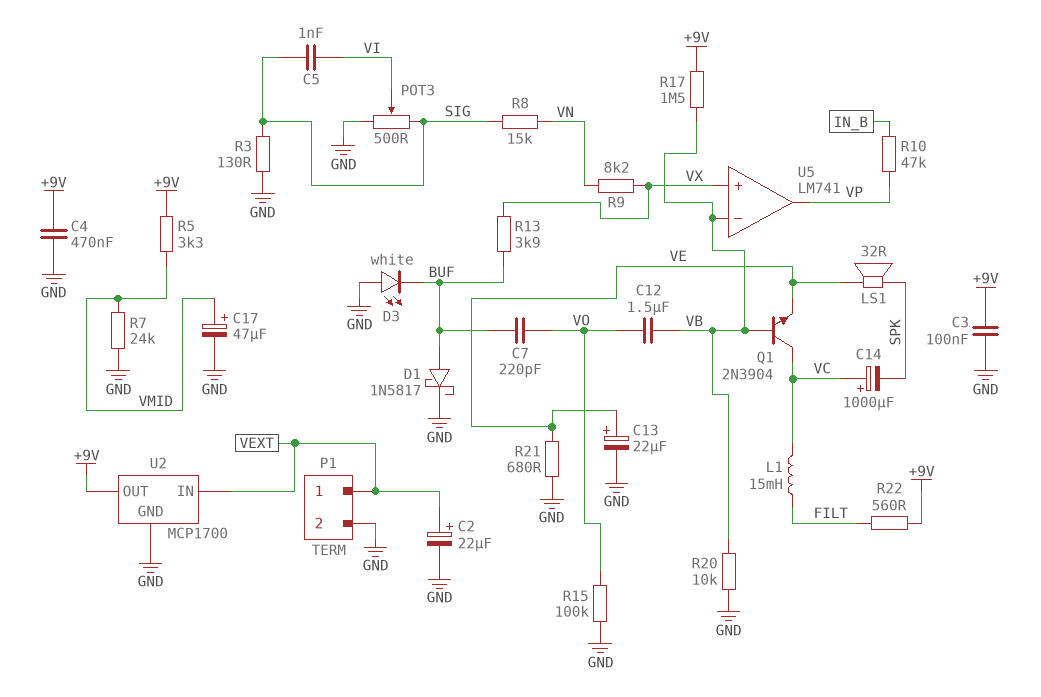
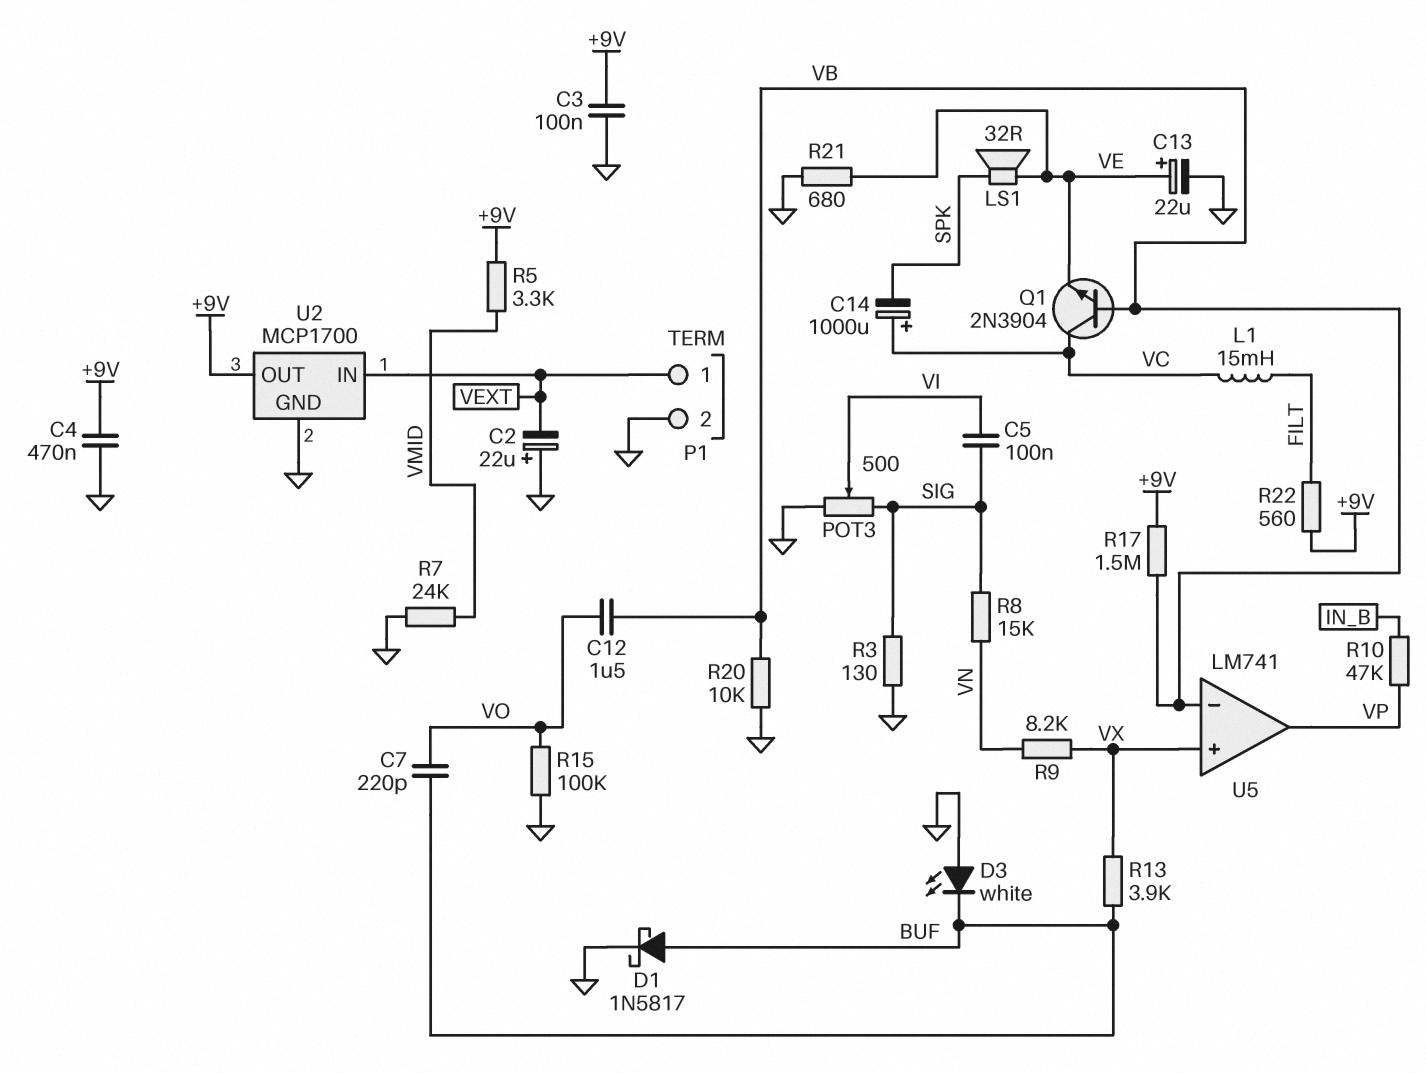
C2: 22uF (plus VEXT, minus GND) -> 22uF (plus GND, minus VEXT)
C5: 1nF (SIG, VI) -> 100nF (SIG, VI)
C17: 47uF (plus VMID, minus GND) -> none

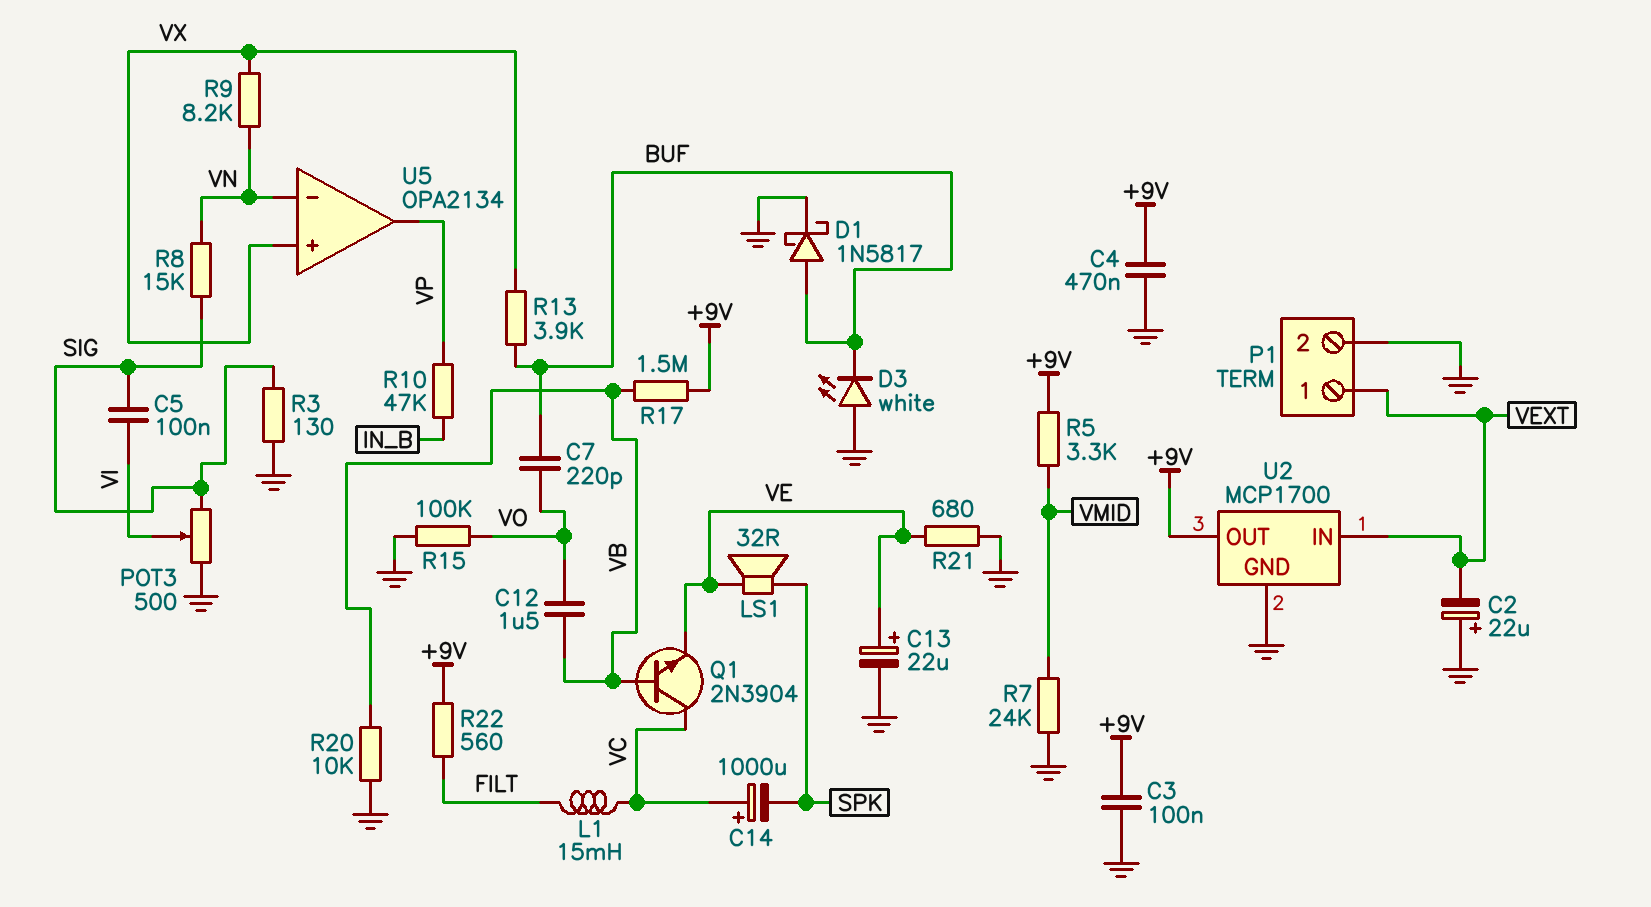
U5: LM741 -> OPA2134
U5 pin in-: VB -> VN

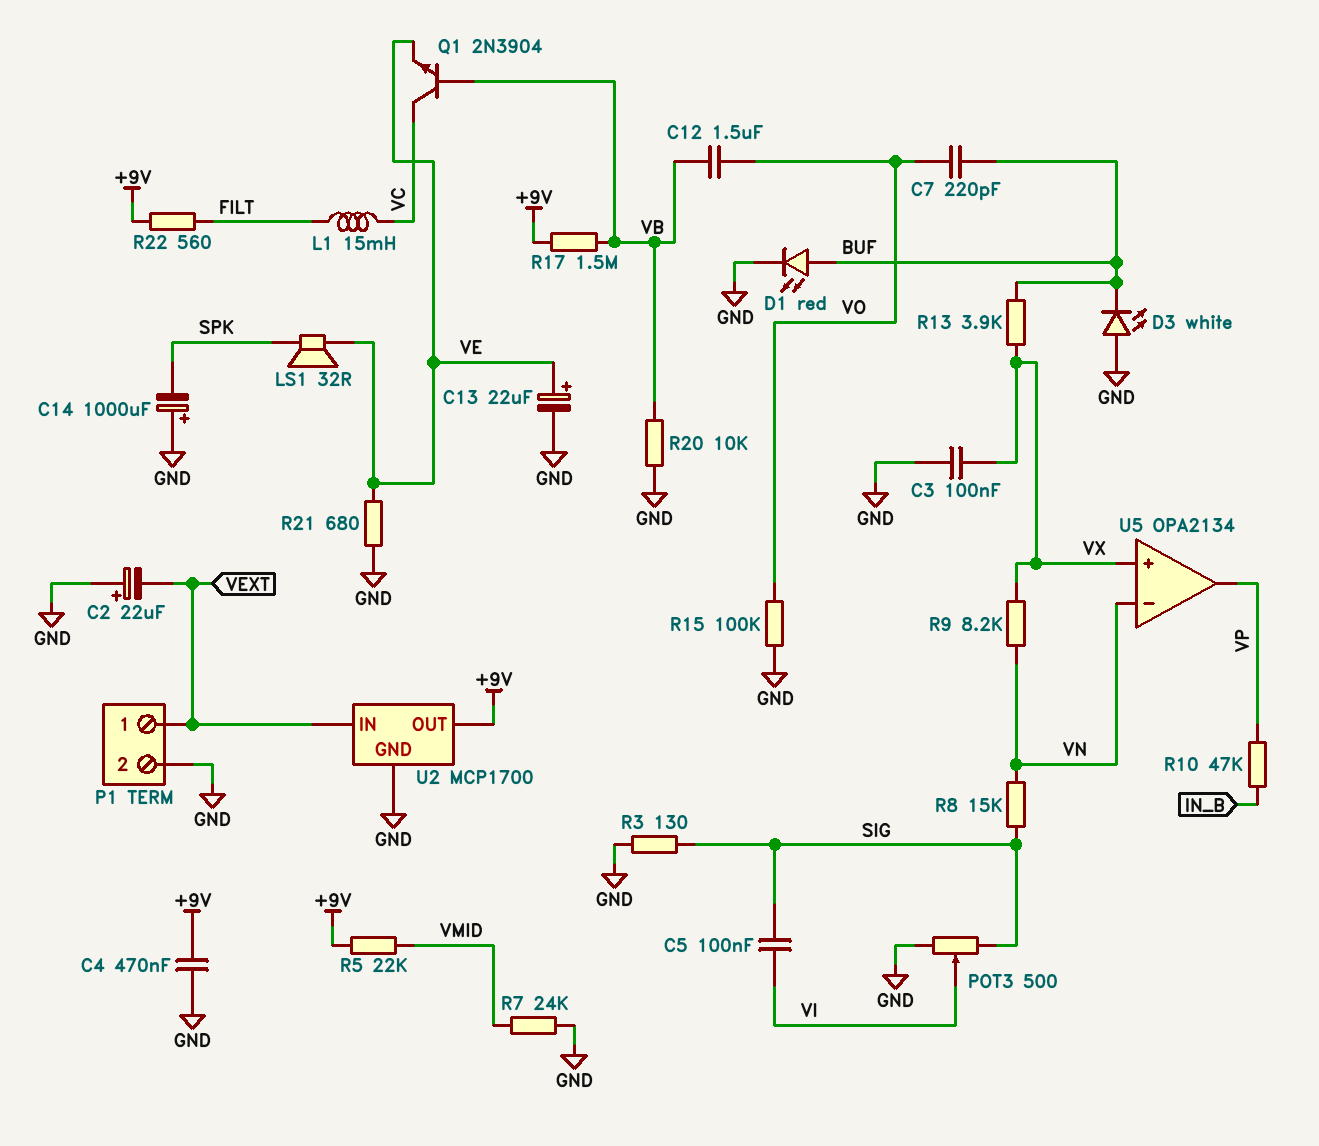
C3: 100nF (+9V, GND) -> 100nF (GND, VX)
C14: 1000uF (plus VC, minus SPK) -> 1000uF (plus GND, minus SPK)
D1: schottky 1N5817 (A BUF, K GND) -> LED red (A BUF, K GND)
R5: 3.3k (+9V, VMID) -> 22k (+9V, VMID)

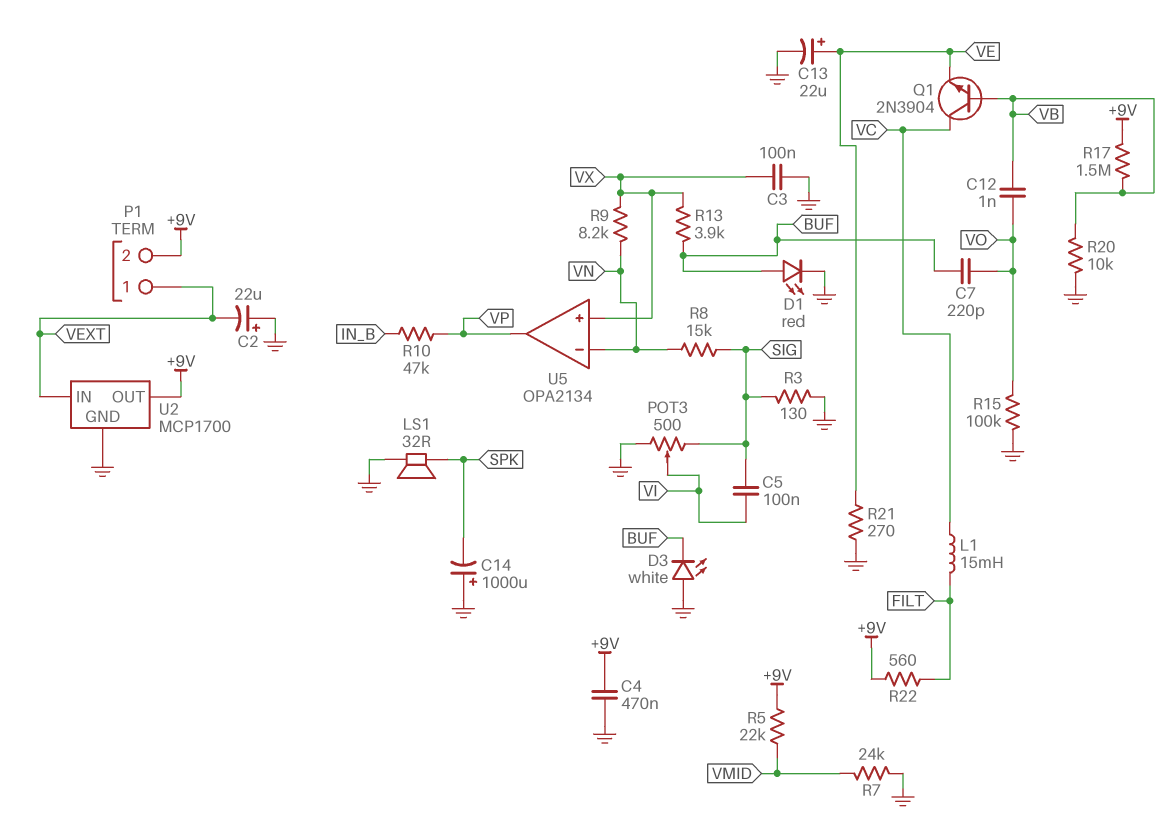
C12: 1.5uF (VB, VO) -> 1nF (VB, VO)
LS1: speaker 32R (SPK, VE) -> speaker 32R (GND, SPK)
P1 pin 2: GND -> +9V
R21: 680 (GND, VE) -> 270 (GND, VE)

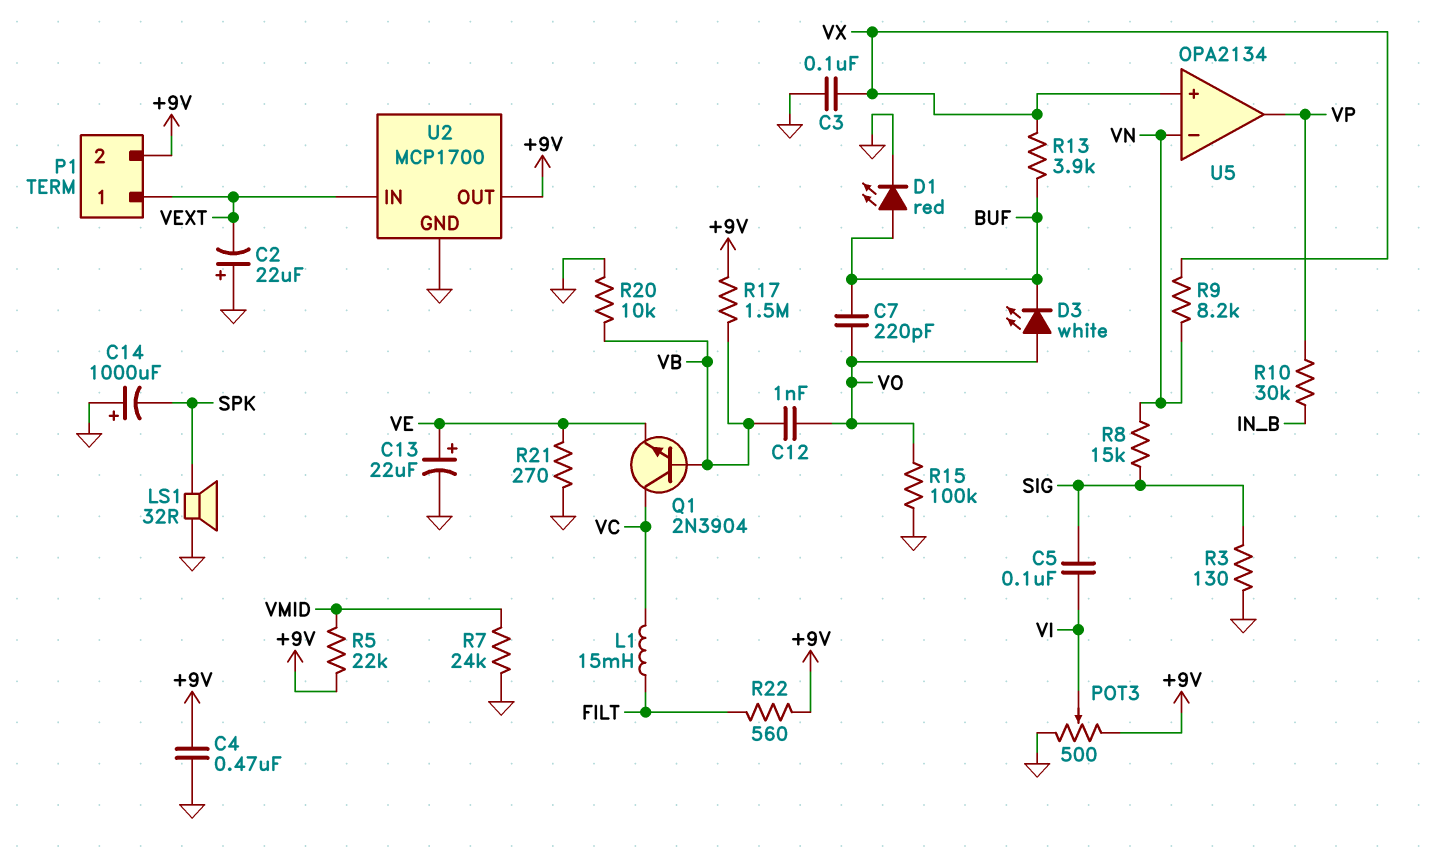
D3: LED white (A GND, K BUF) -> LED white (A VO, K BUF)
POT3: 500 (GND, SIG, wiper VI) -> 500 (+9V, GND, wiper VI)
R10: 47k (IN_B, VP) -> 30k (IN_B, VP)

